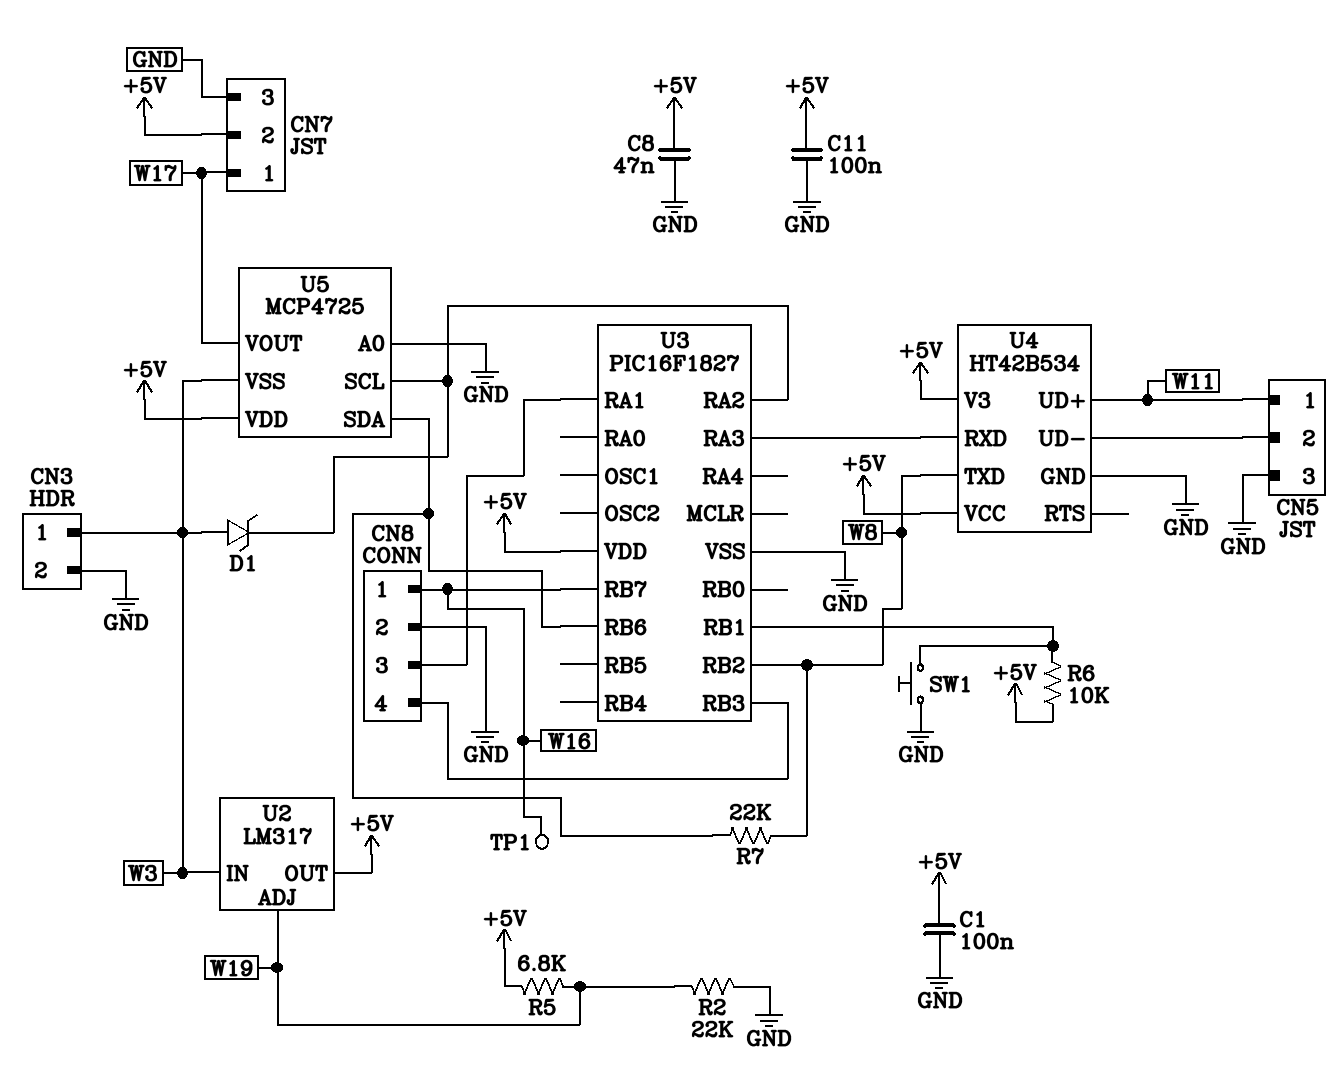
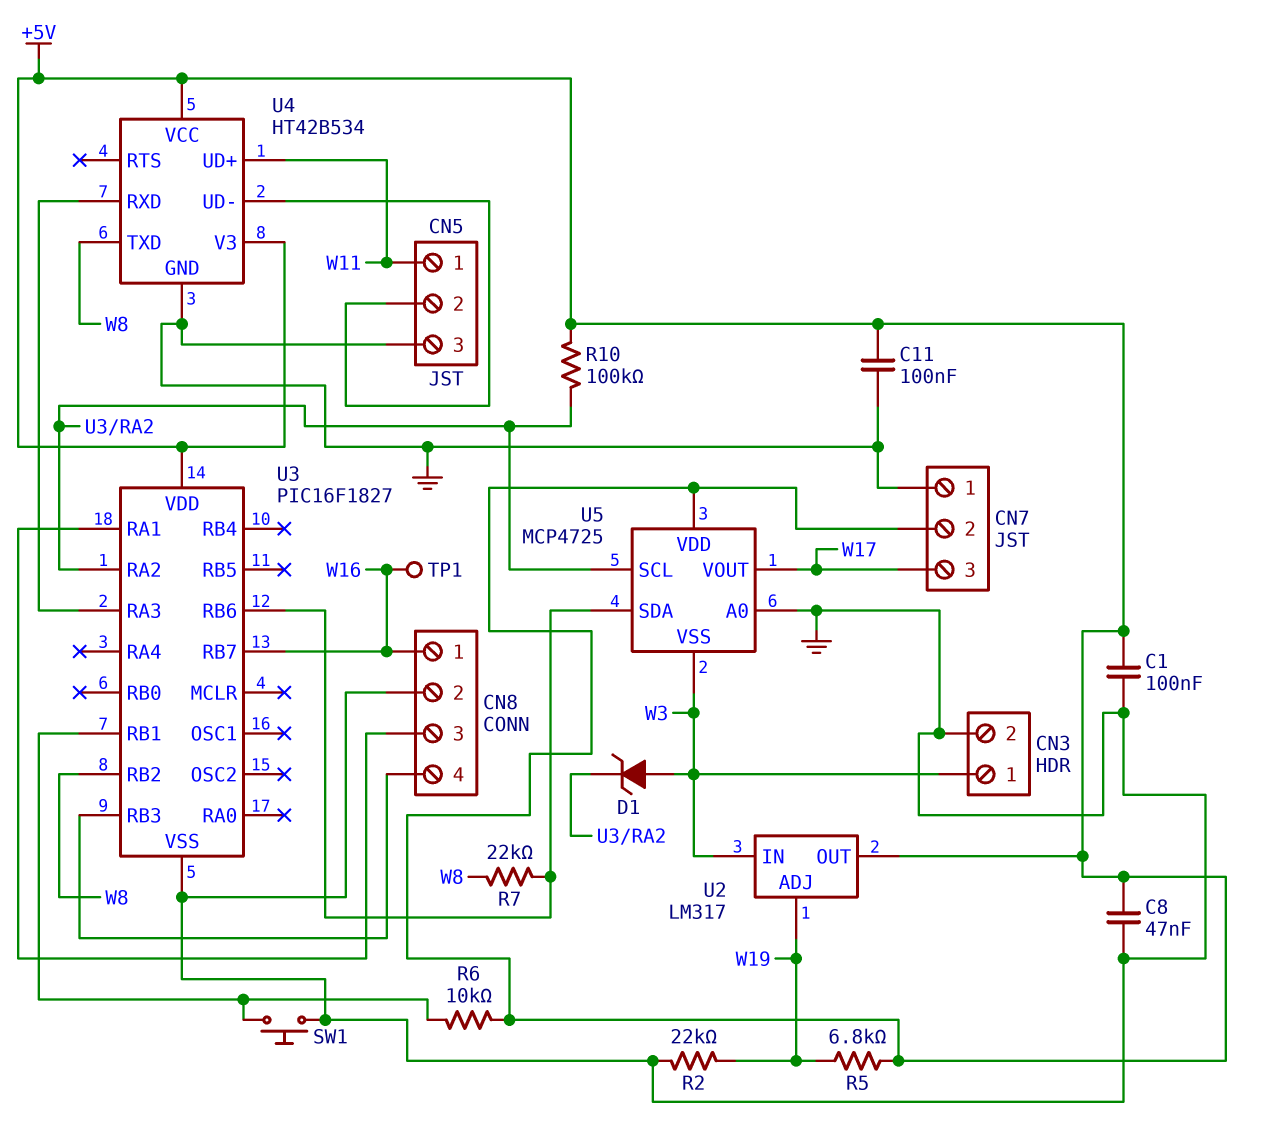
CN7 pin 1: W17 -> GND
CN7 pin 3: GND -> W17
R10: none -> 100k (+5V, U3/RA2)

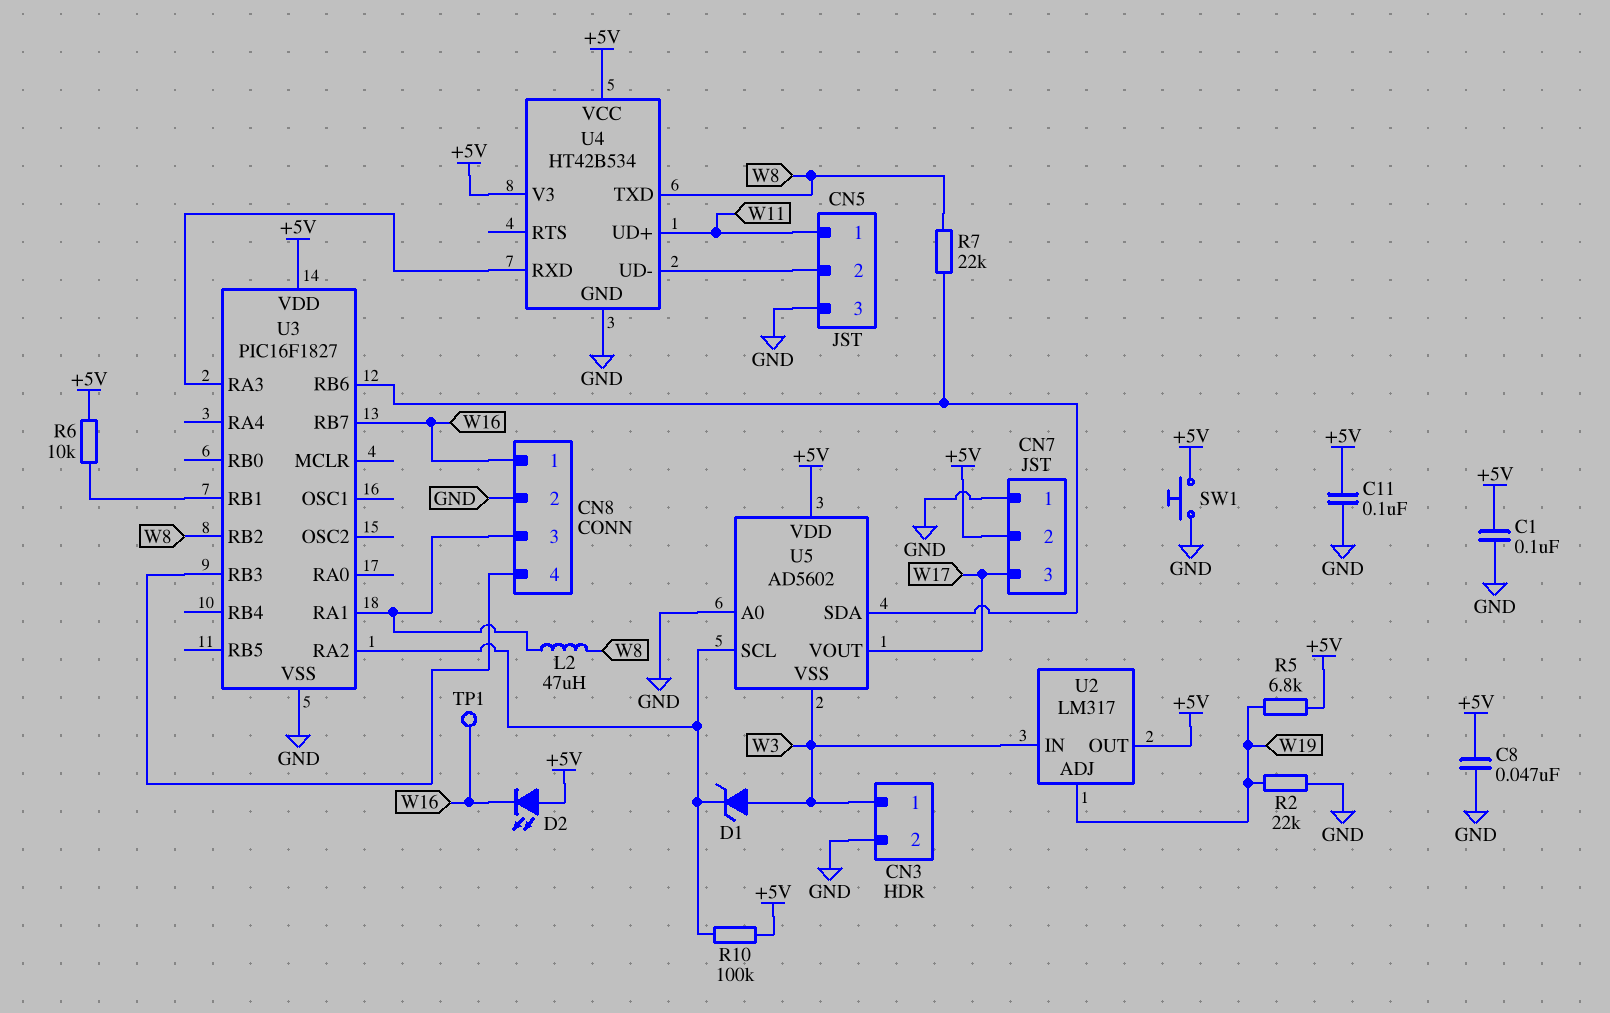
D2: none -> LED (A +5V, K W16)
L2: none -> 47uH (CN8/3, W8)
SW1: button (GND, U3/RB1) -> button (+5V, GND)
U5: MCP4725 -> AD5602

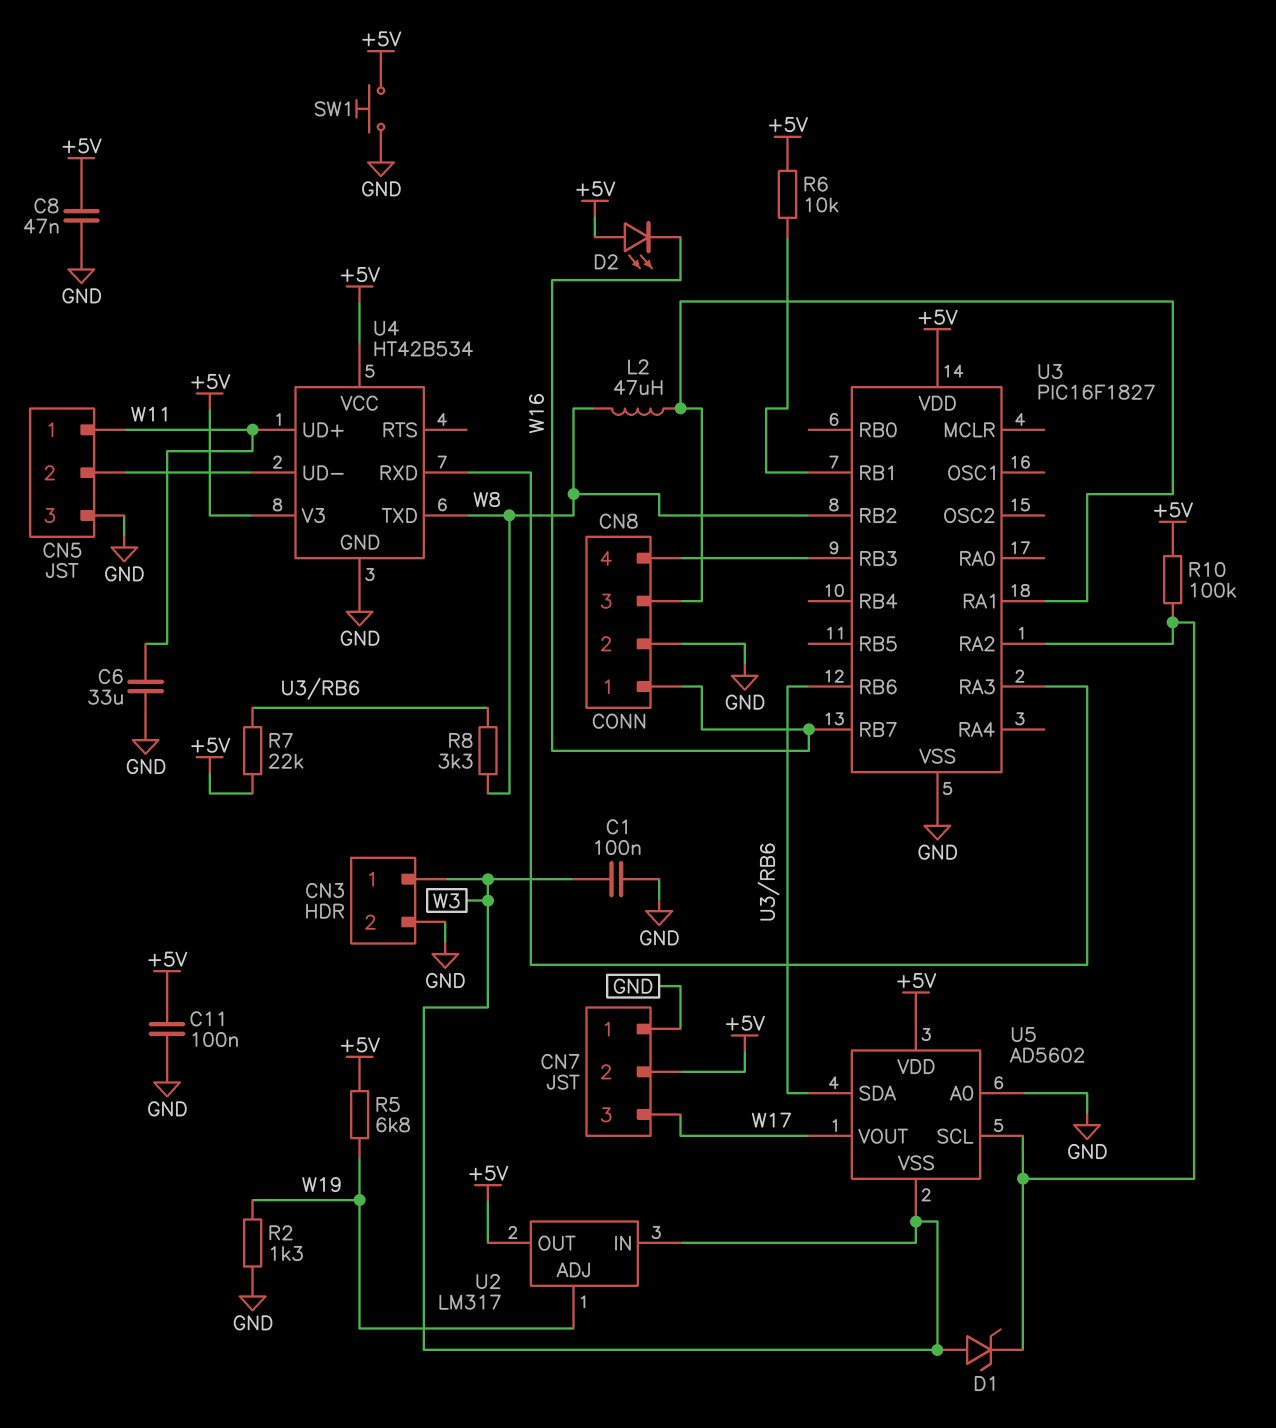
C1: 100nF (+5V, GND) -> 100nF (GND, W3)
C6: none -> 33uF (GND, W11)
R2: 22k (GND, W19) -> 1.3k (GND, W19)
R7: 22k (U3/RB6, W8) -> 22k (+5V, U3/RB6)
R8: none -> 3.3k (U3/RB6, W8)
TP1: test point (W16) -> none

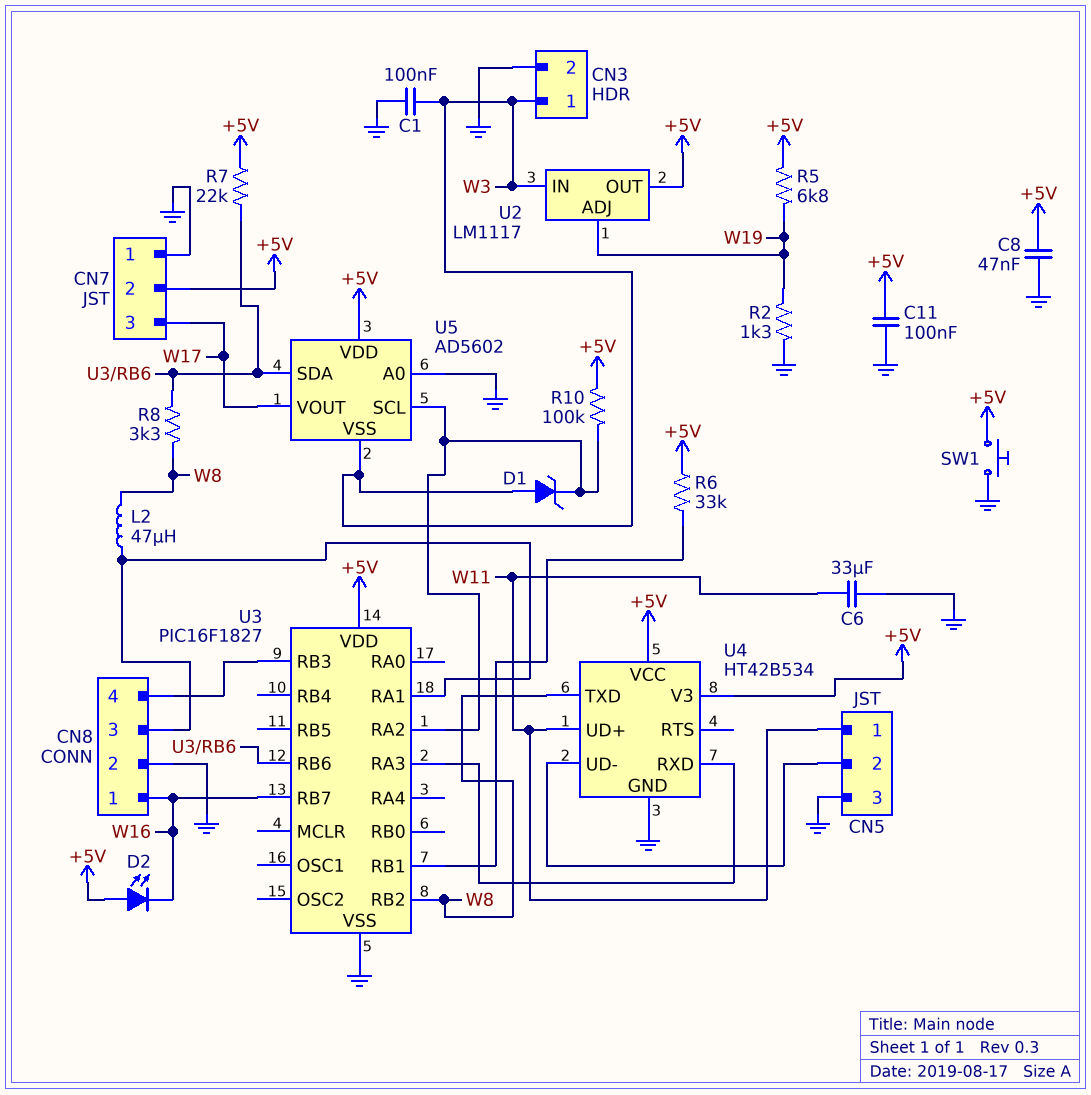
R6: 10k (+5V, U3/RB1) -> 33k (+5V, U3/RB1)
U2: LM317 -> LM1117

